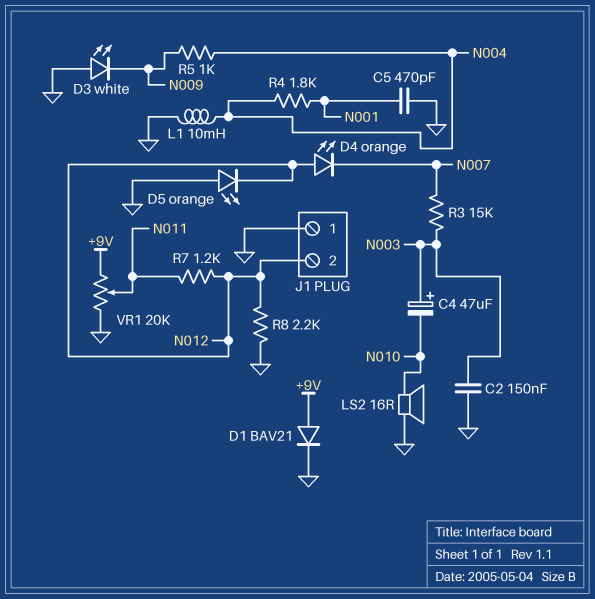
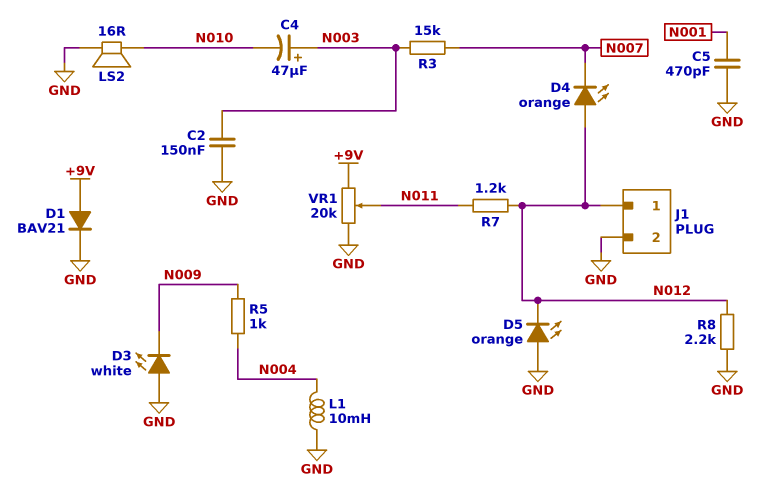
J1 pin 1: GND -> N012
J1 pin 2: N012 -> GND
R4: 1.8k (N001, N004) -> none

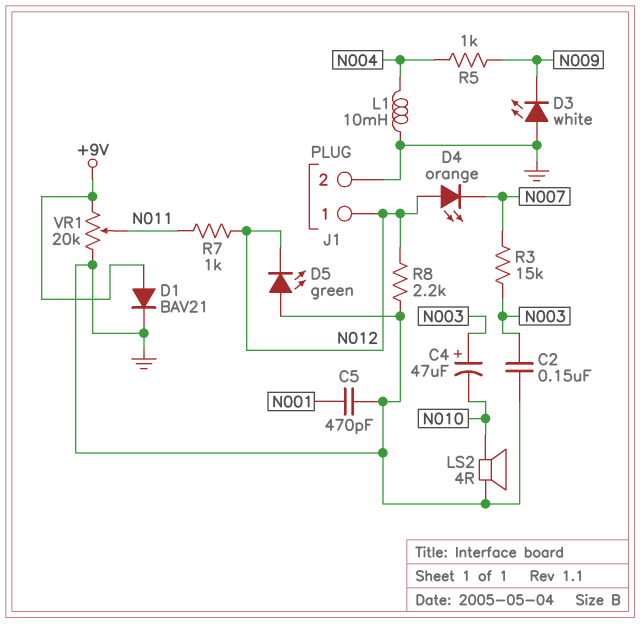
D5: LED orange (A GND, K N012) -> LED green (A GND, K N012)
LS2: speaker 16R (GND, N010) -> speaker 4R (GND, N010)
R7: 1.2k (N011, N012) -> 1k (N011, N012)

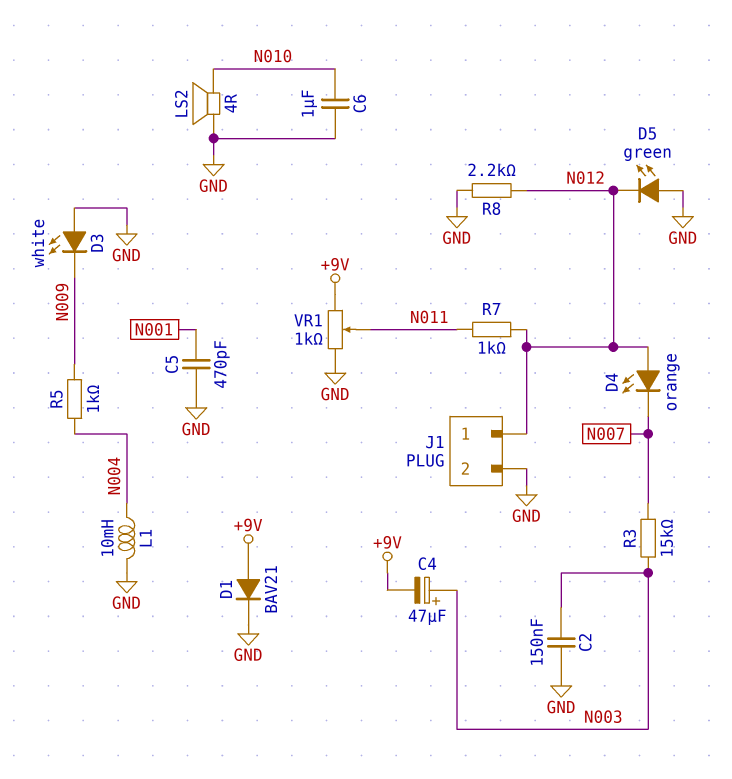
C4: 47uF (plus N003, minus N010) -> 47uF (plus N003, minus +9V)
C6: none -> 1uF (GND, N010)
VR1: 20k (+9V, GND, wiper N011) -> 1k (+9V, GND, wiper N011)

